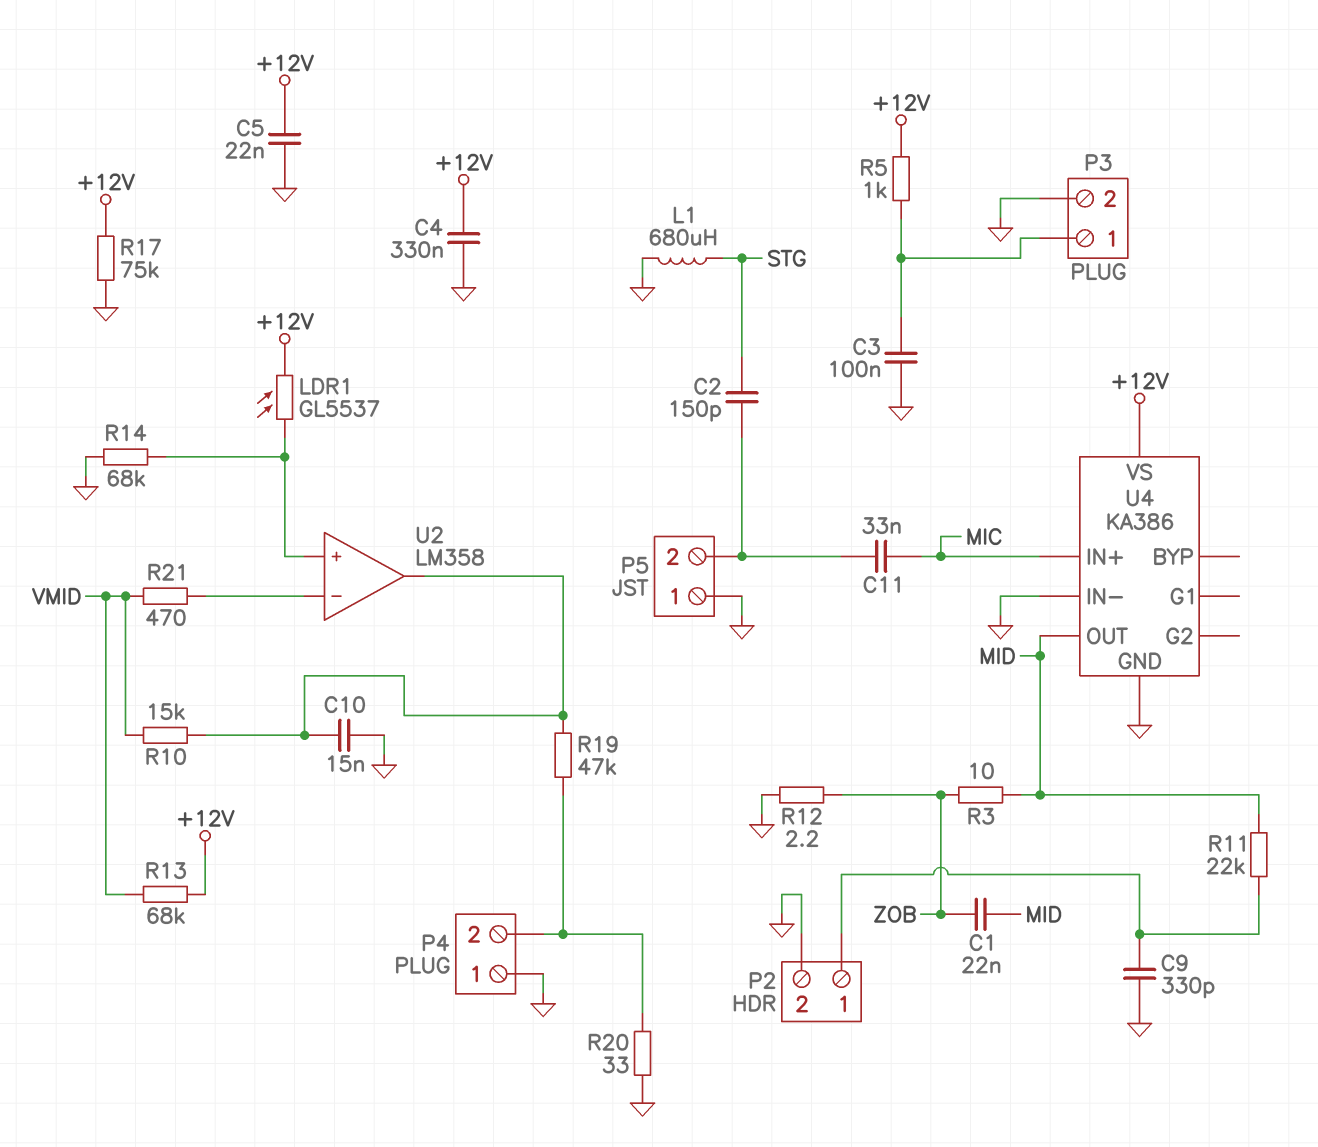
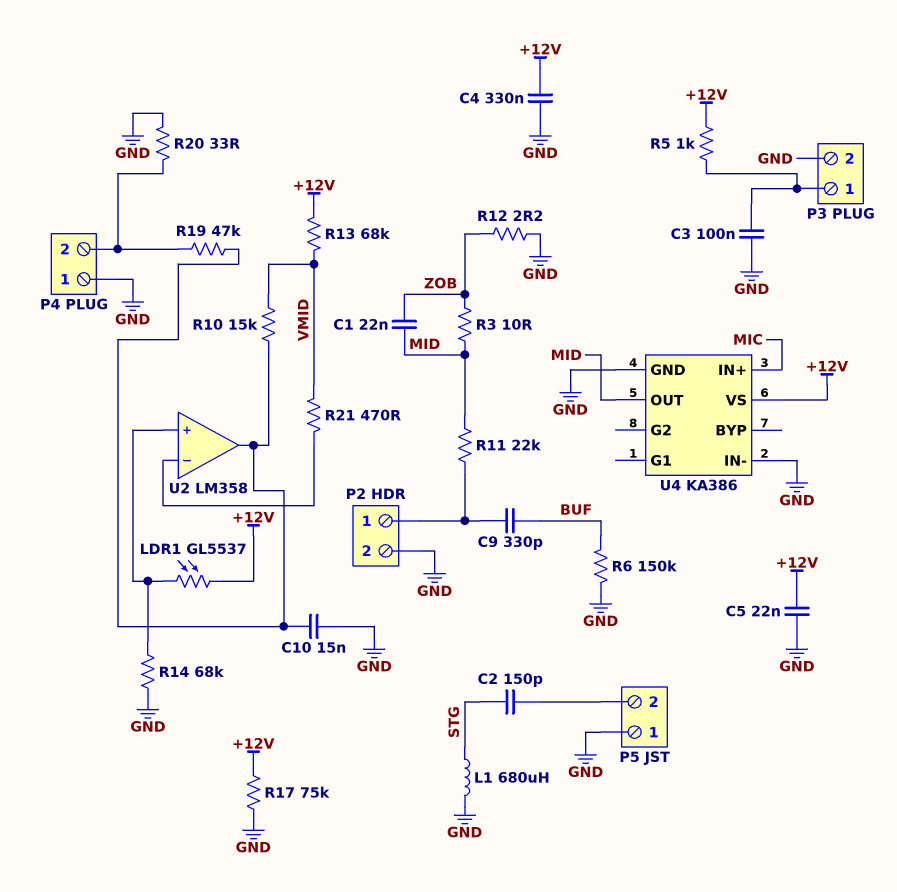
C9: 330pF (GND, P2/1) -> 330pF (BUF, P2/1)
C11: 33nF (MIC, P5/2) -> none
R6: none -> 150k (BUF, GND)

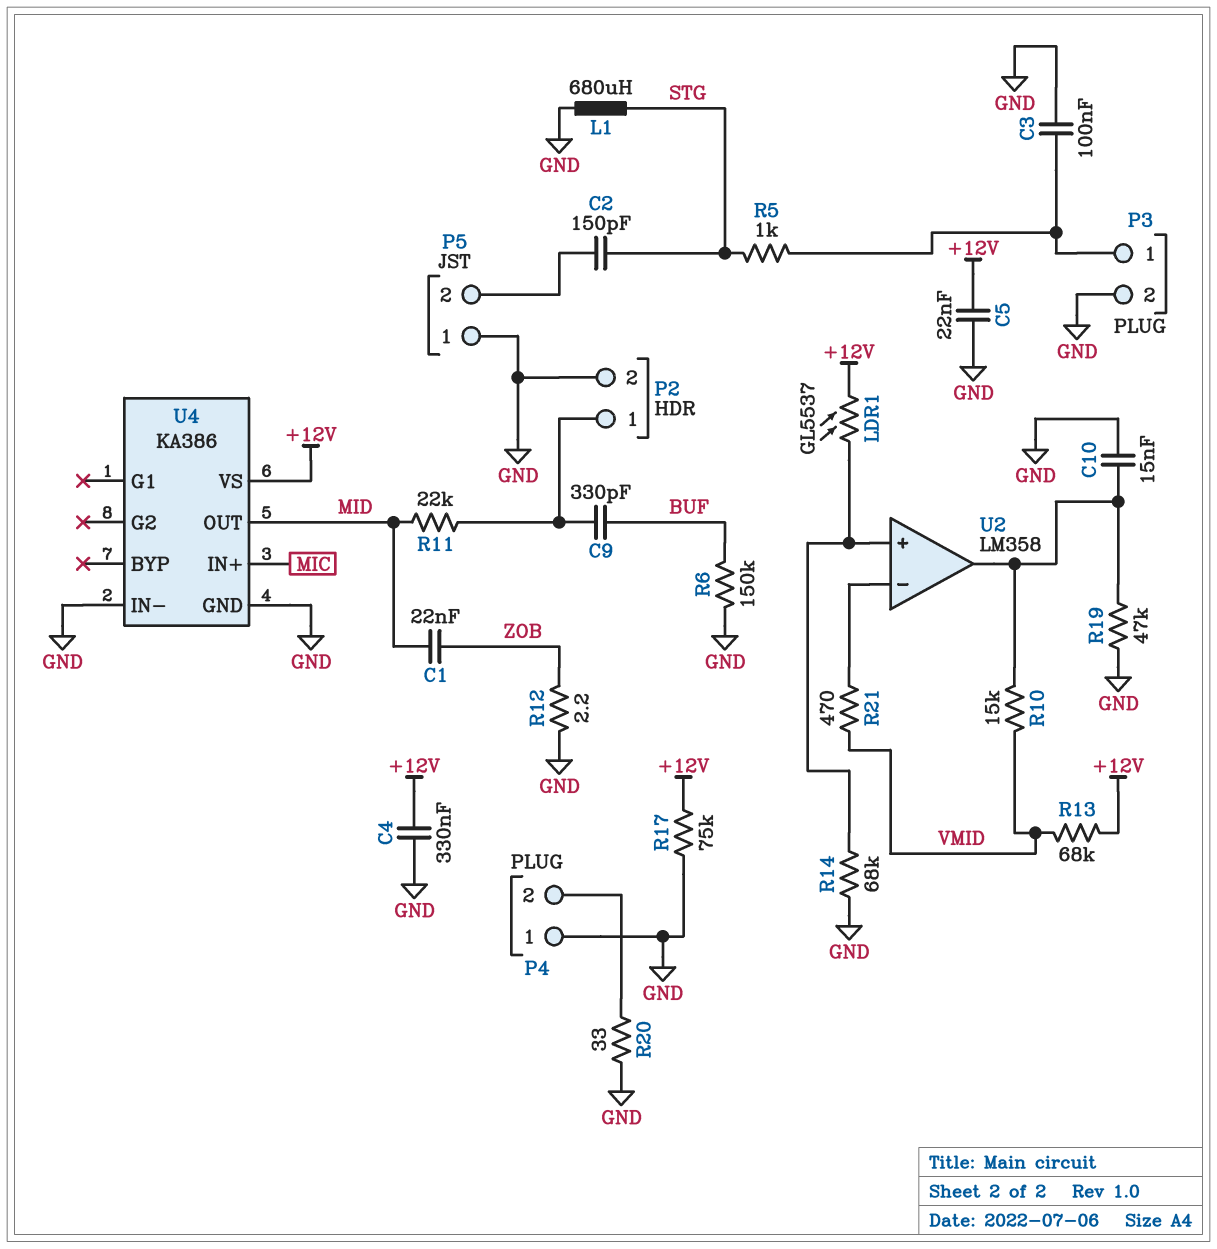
R3: 10 (MID, ZOB) -> none
R5: 1k (+12V, P3/1) -> 1k (P3/1, STG)
R19: 47k (P4/2, U2/out) -> 47k (GND, U2/out)

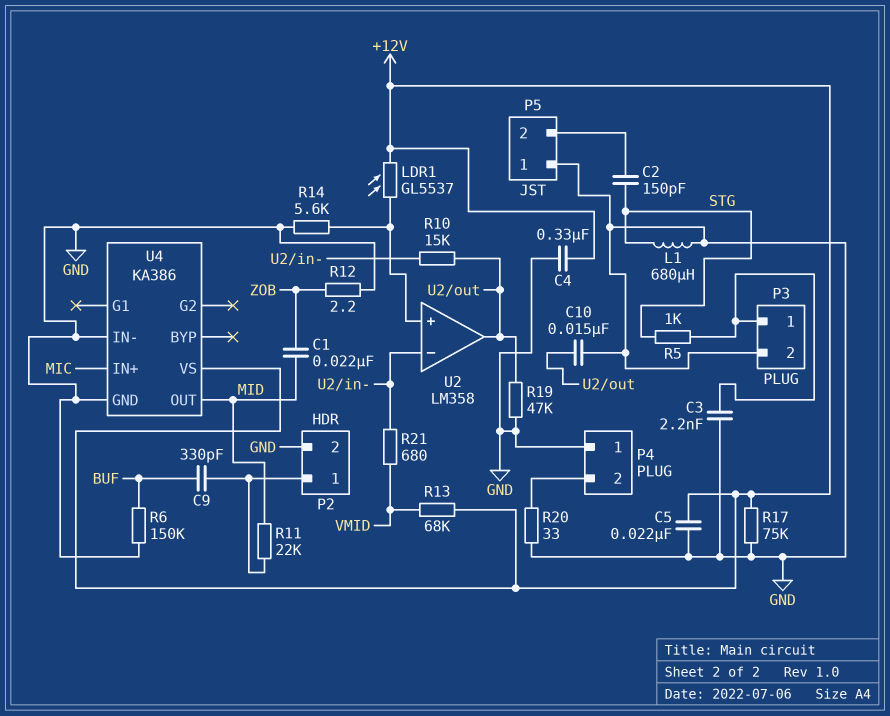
C3: 100nF (GND, P3/1) -> 2.2nF (GND, P3/1)
R10: 15k (U2/out, VMID) -> 15k (U2/in-, U2/out)
R14: 68k (GND, U2/in+) -> 5.6k (GND, U2/in+)
R21: 470 (U2/in-, VMID) -> 680 (U2/in-, VMID)

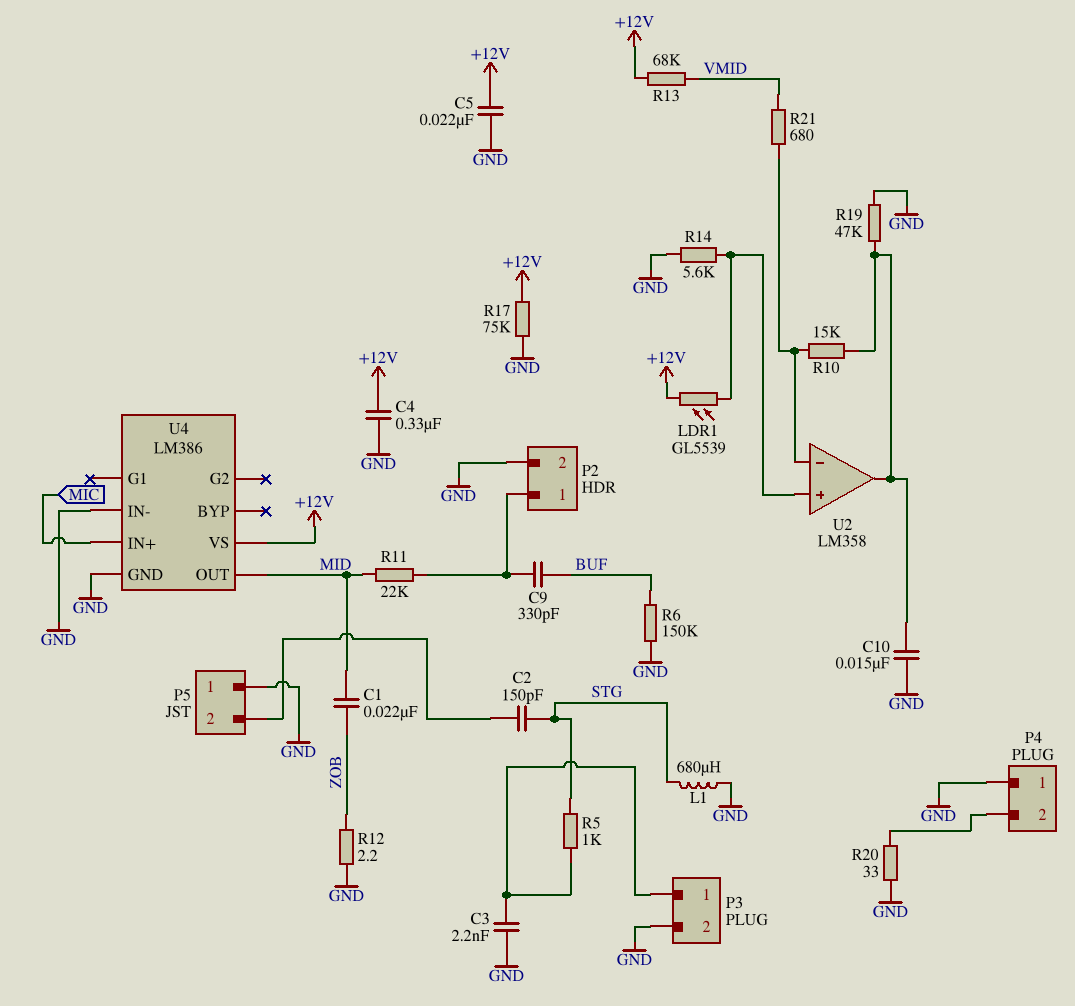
LDR1: GL5537 (+12V, U2/in+) -> GL5539 (+12V, U2/in+)
U4: KA386 -> LM386

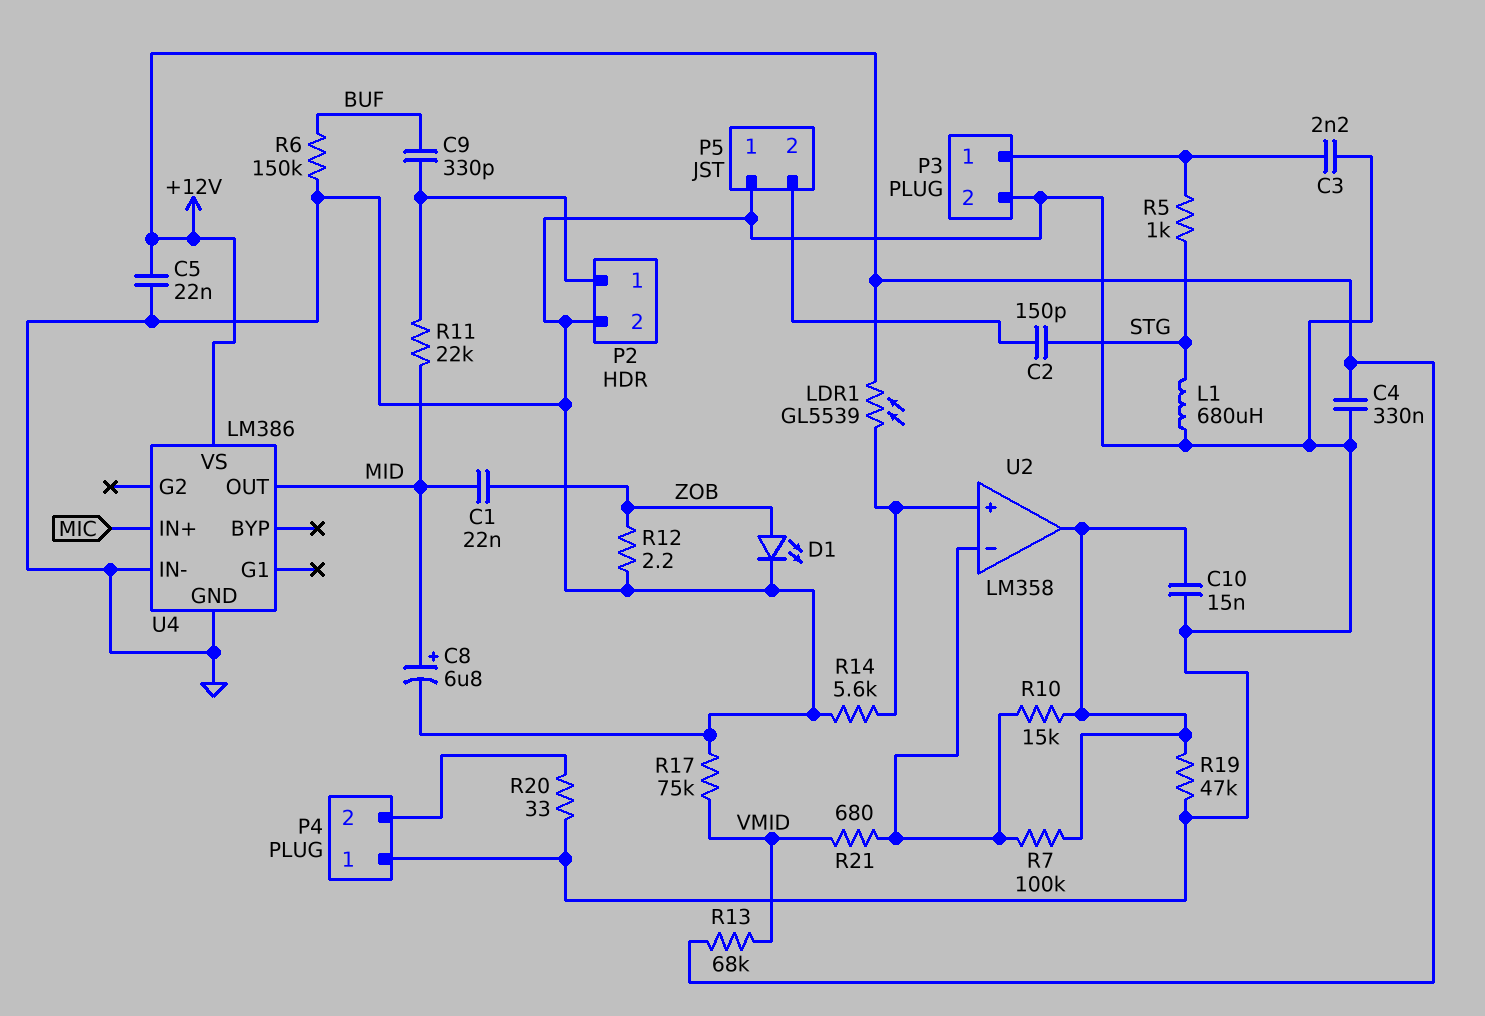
C8: none -> 6.8uF (plus MID, minus GND)
D1: none -> LED (A ZOB, K GND)
R7: none -> 100k (U2/in-, U2/out)
R17: 75k (+12V, GND) -> 75k (GND, VMID)

